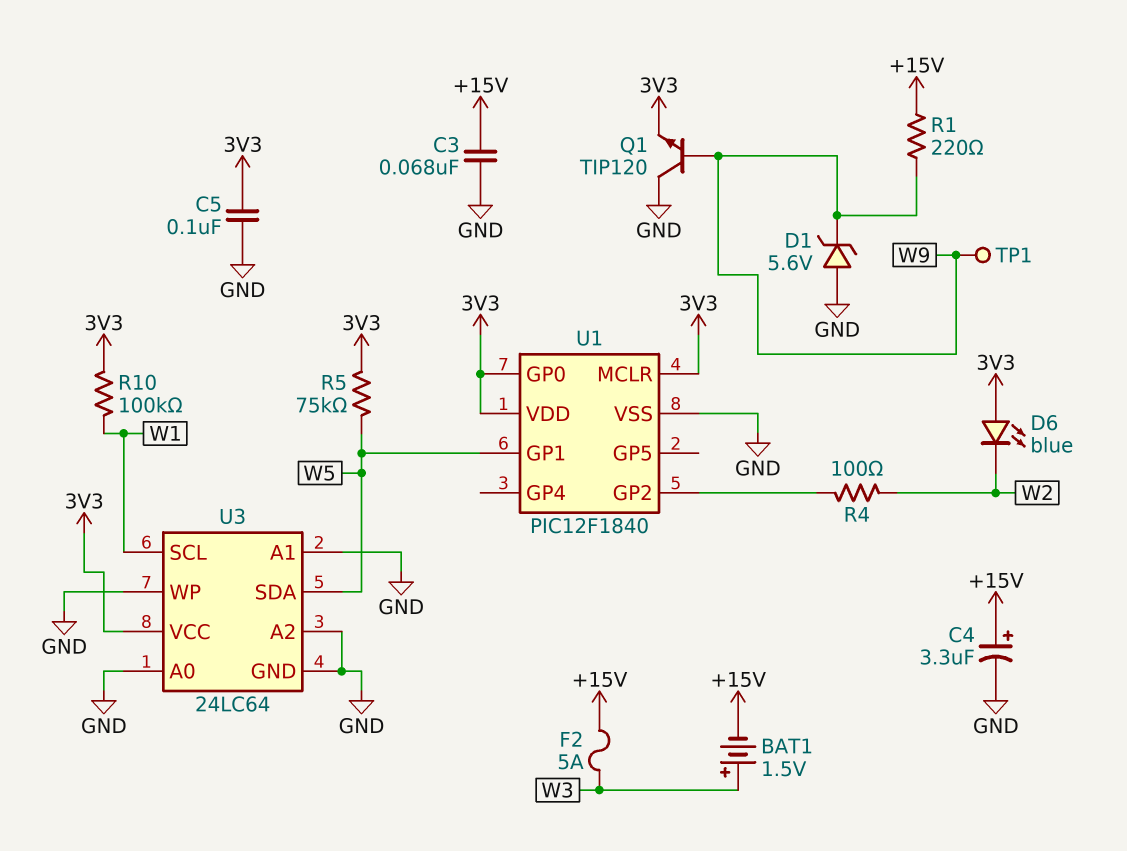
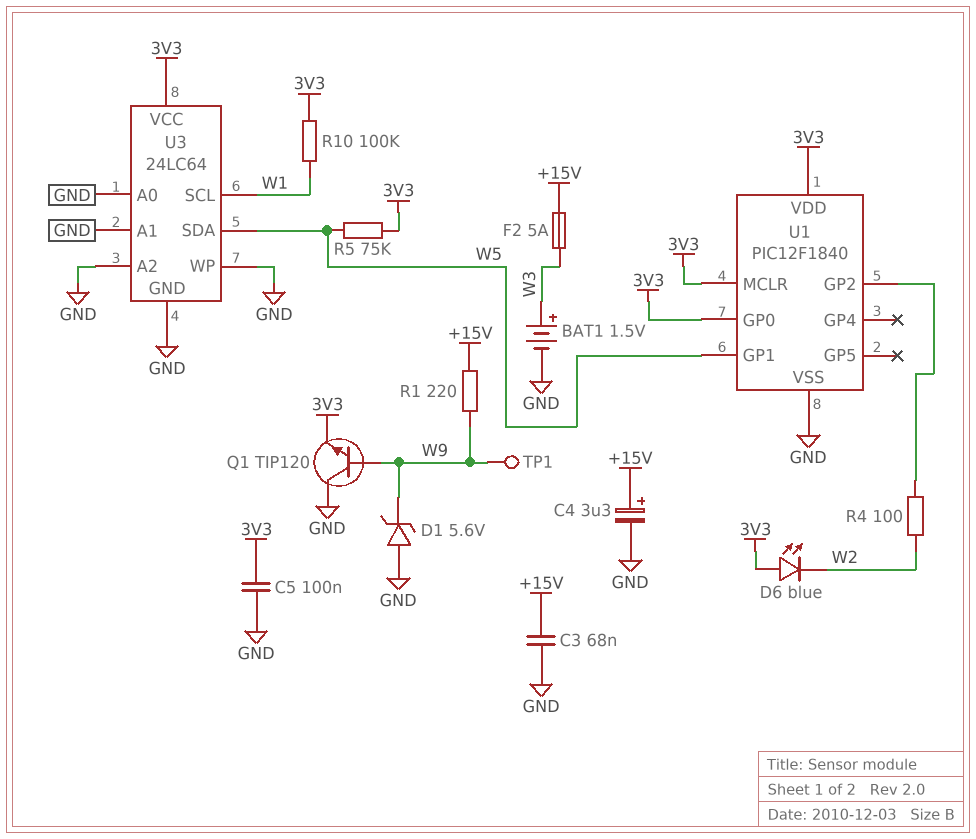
BAT1: 1.5V (plus W3, minus +15V) -> 1.5V (plus W3, minus GND)

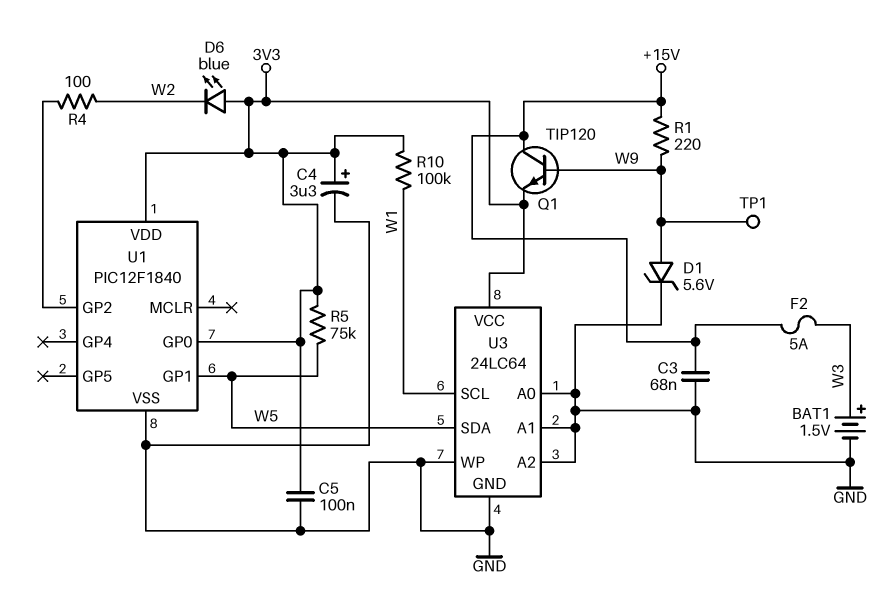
C4: 3.3uF (plus +15V, minus GND) -> 3.3uF (plus 3V3, minus GND)
D1: zener 5.6V (A GND, K W9) -> zener 5.6V (A W9, K GND)
Q1: NPN TIP120 (B W9, C GND, E 3V3) -> NPN TIP120 (B W9, C +15V, E 3V3)
U1 pin MCLR: 3V3 -> none

